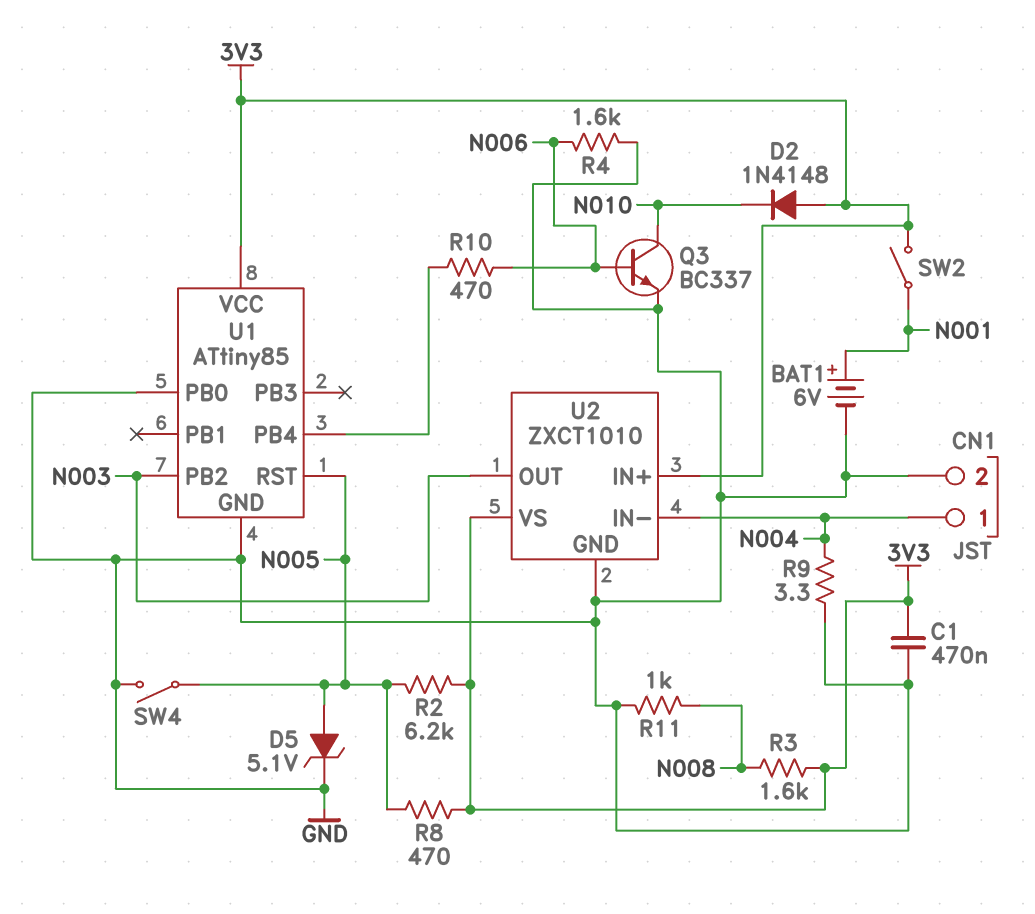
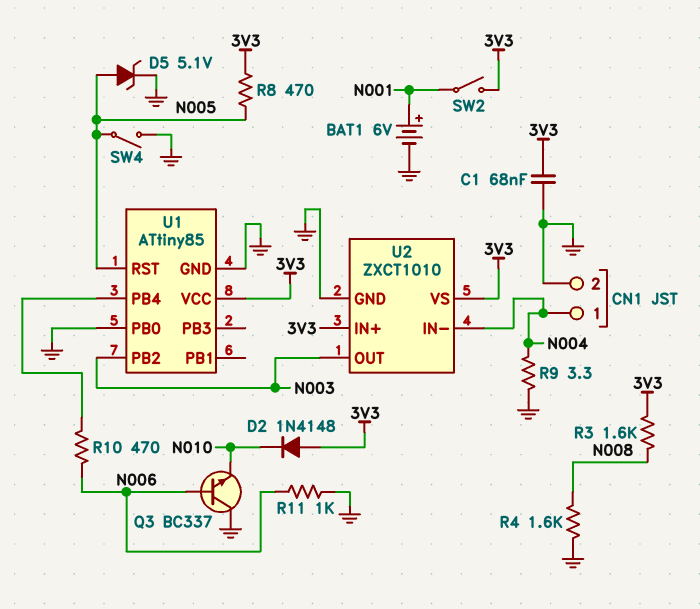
C1: 470nF (3V3, GND) -> 68nF (3V3, GND)
Q3: NPN BC337 (B N006, C N010, E GND) -> NPN BC337 (B N006, C GND, E N010)
R2: 6.2k (3V3, N005) -> none
R4: 1.6k (GND, N006) -> 1.6k (GND, N008)
R11: 1k (GND, N008) -> 1k (GND, N006)

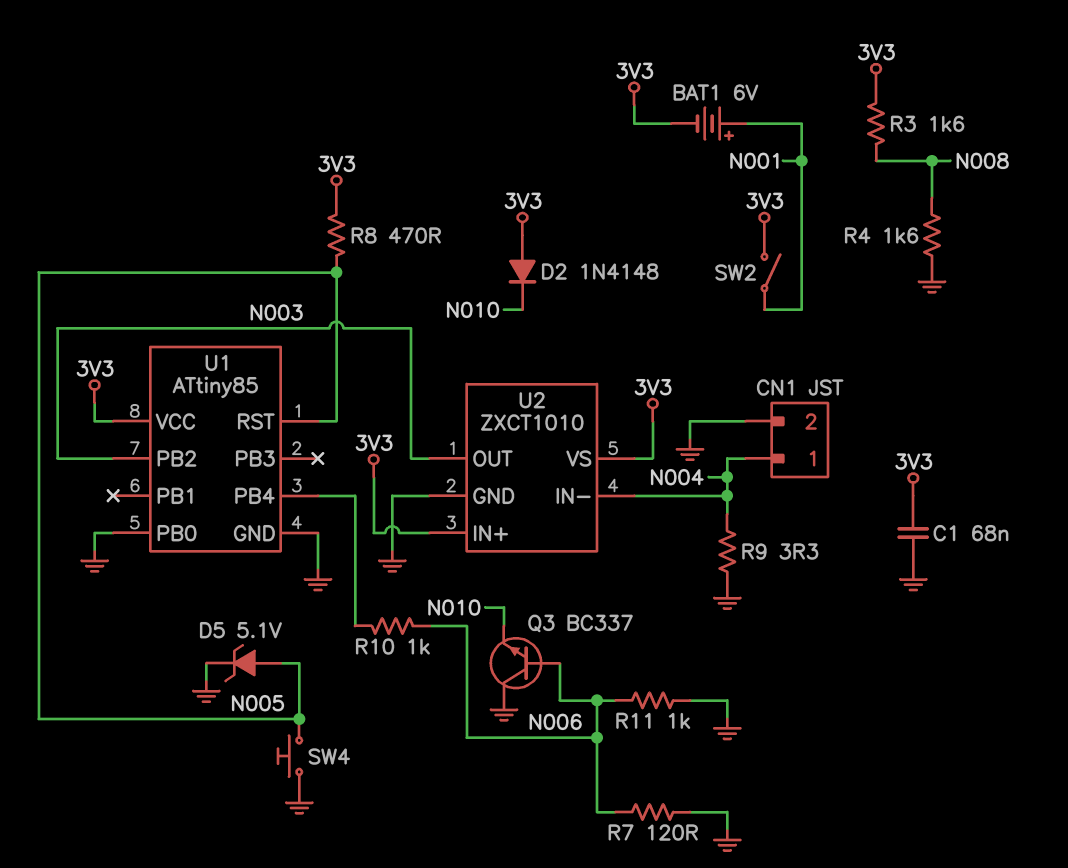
BAT1: 6V (plus N001, minus GND) -> 6V (plus N001, minus 3V3)
R7: none -> 120 (GND, N006)
R10: 470 (N006, U1/PB4) -> 1k (N006, U1/PB4)
SW4: switch (GND, N005) -> button (GND, N005)

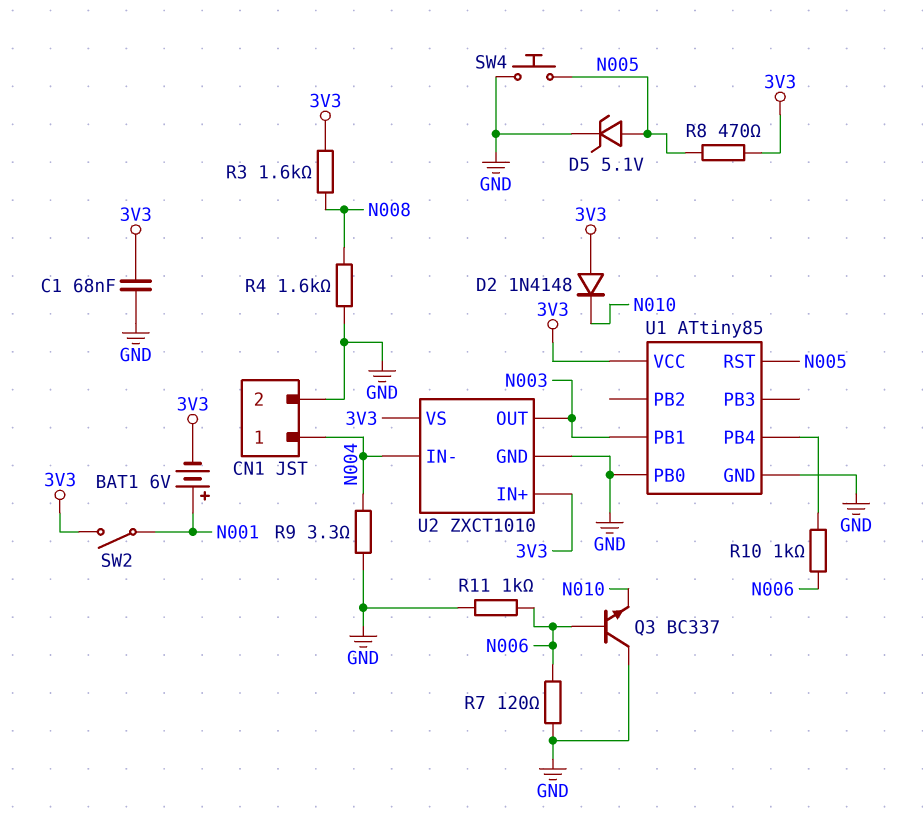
U1 pin PB1: none -> N003
U1 pin PB2: N003 -> none

